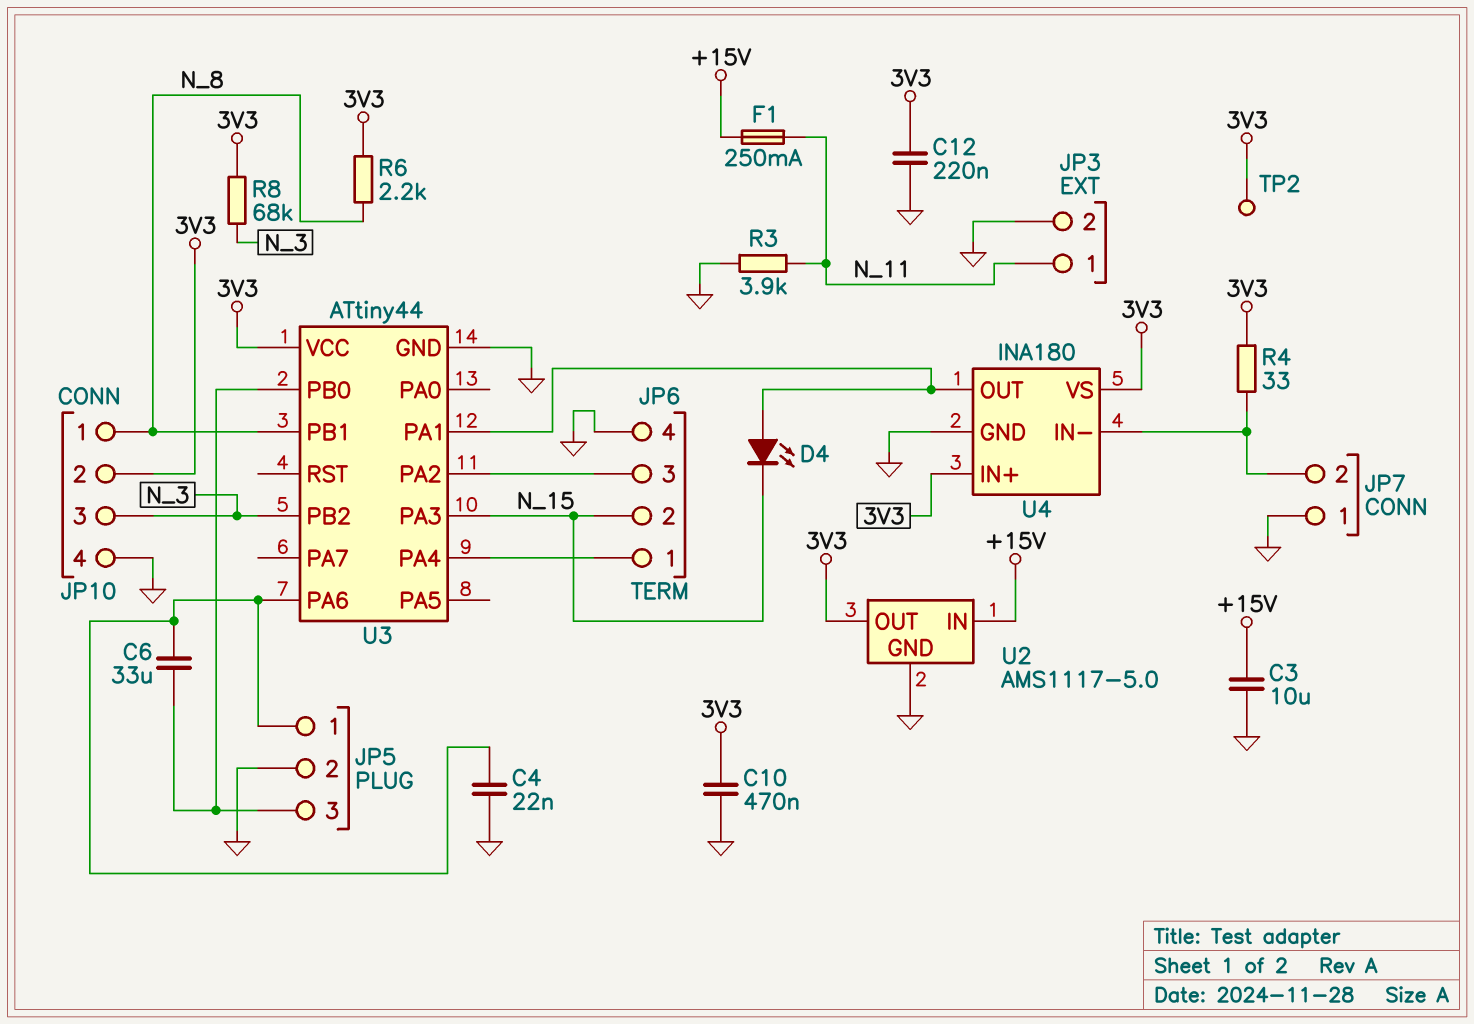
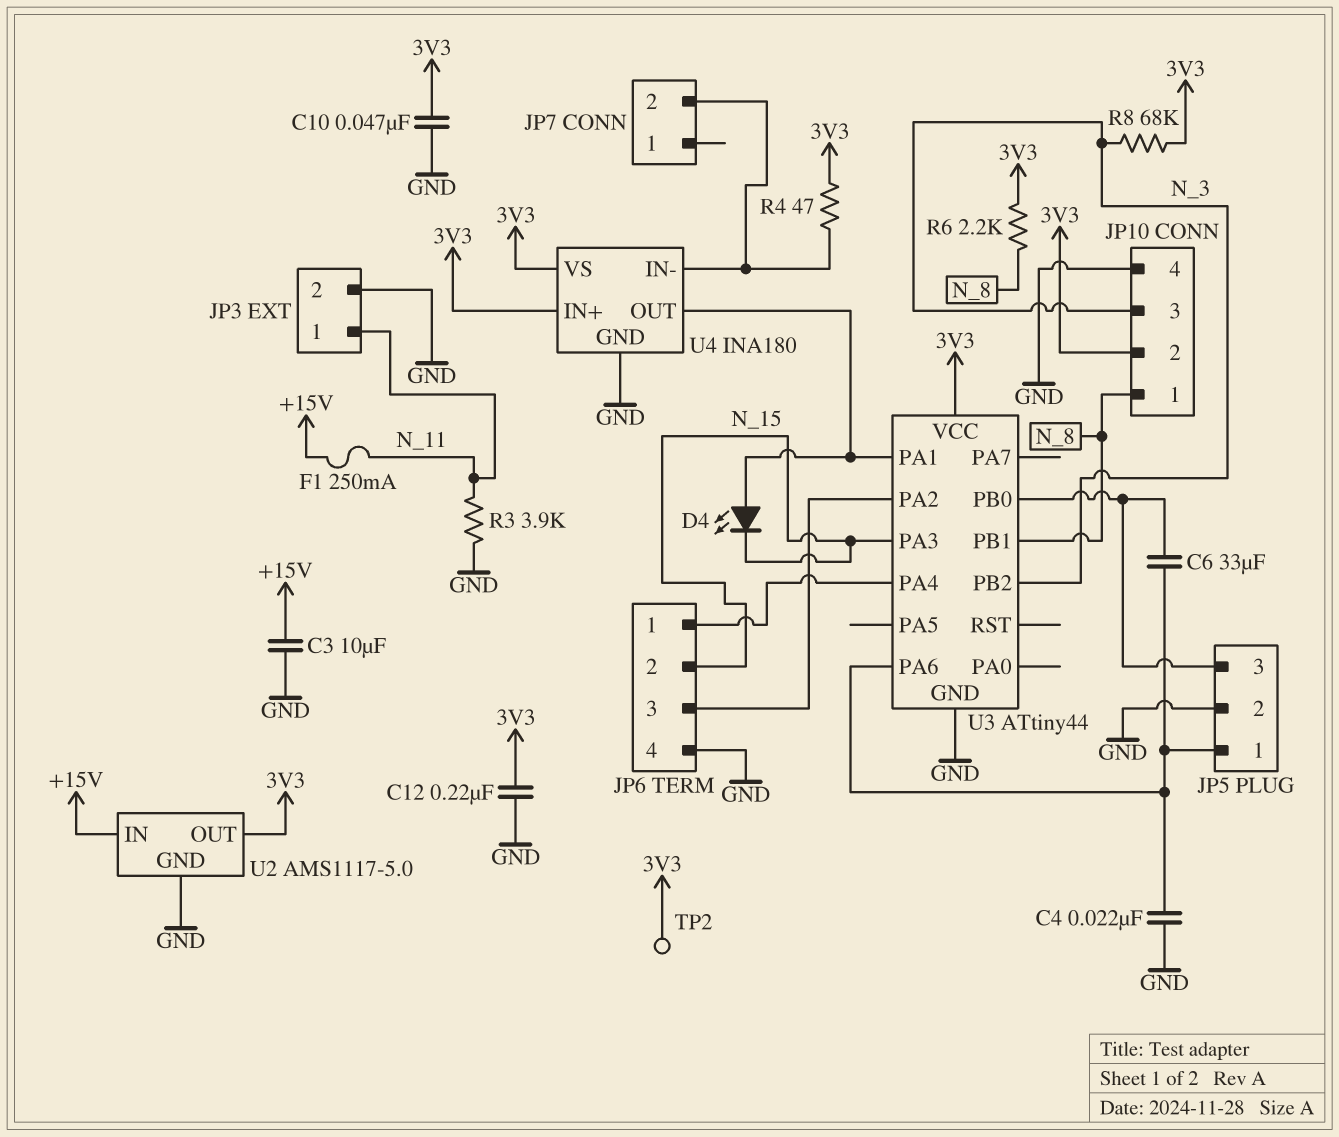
C10: 470nF (3V3, GND) -> 47nF (3V3, GND)
JP7 pin 1: GND -> none
R4: 33 (3V3, JP7/2) -> 47 (3V3, JP7/2)

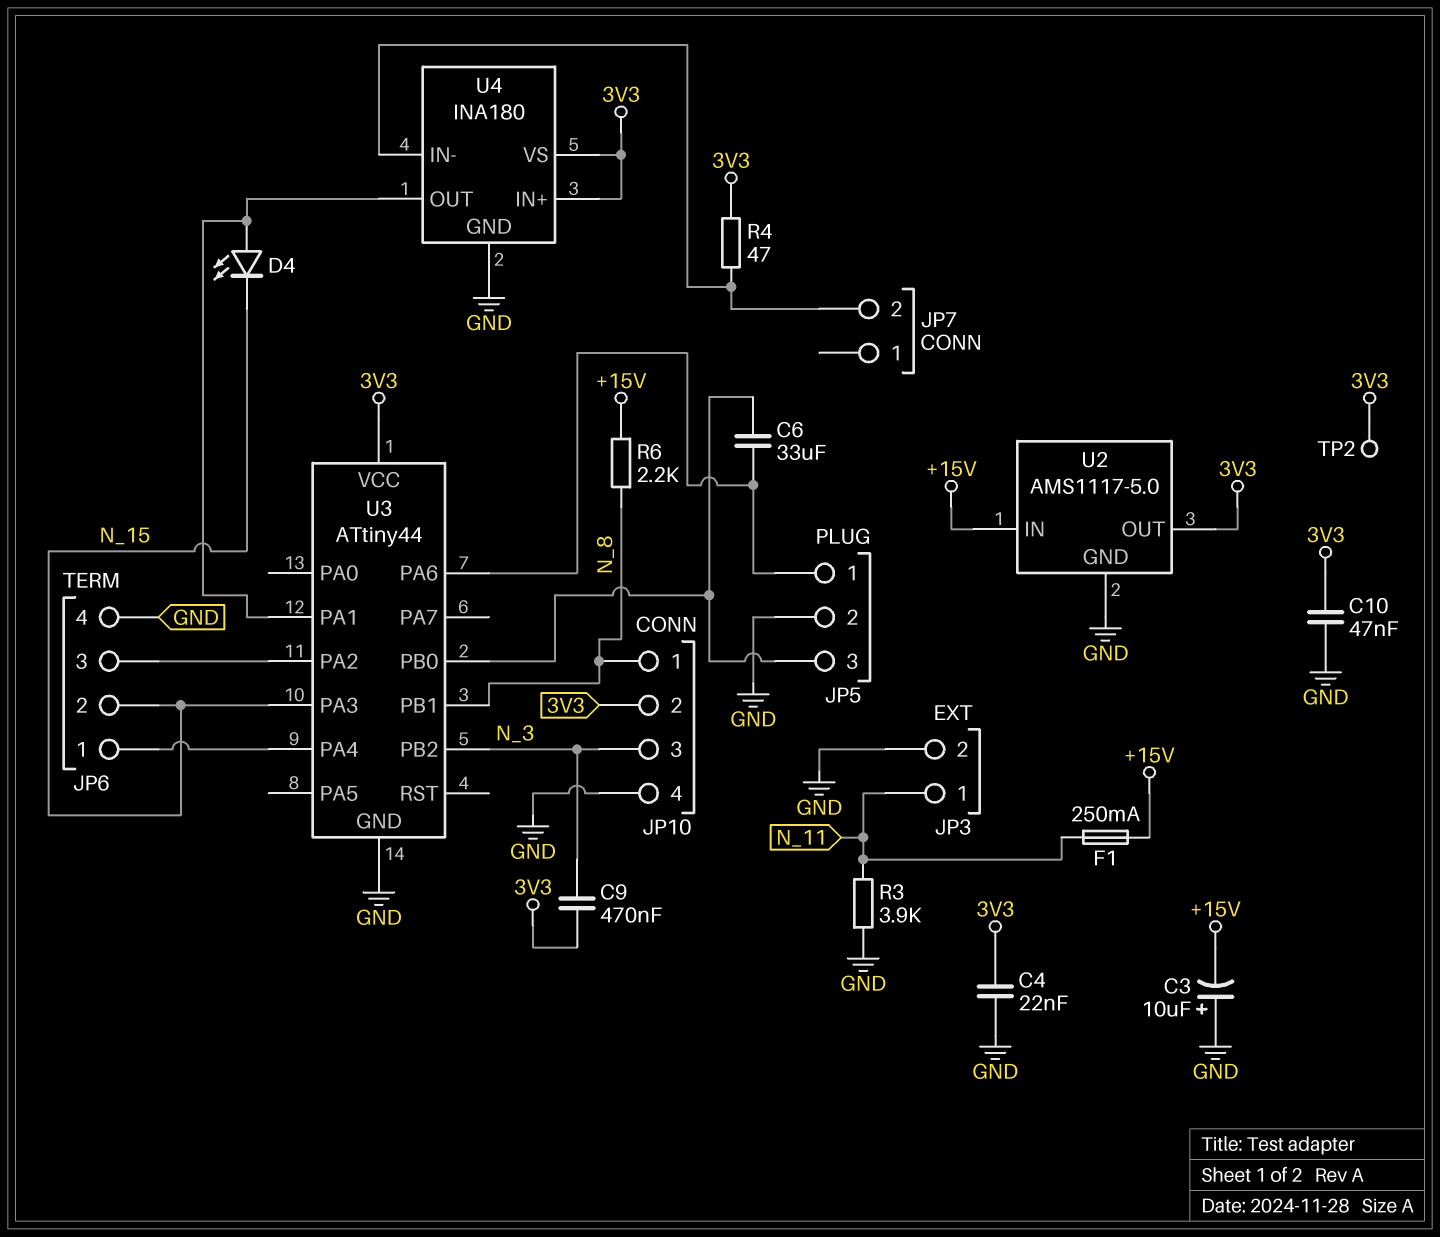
C3: 10uF (+15V, GND) -> 10uF (plus GND, minus +15V)
C4: 22nF (GND, JP5/1) -> 22nF (3V3, GND)
C9: none -> 470nF (3V3, N_3)
C12: 220nF (3V3, GND) -> none
R6: 2.2k (3V3, N_8) -> 2.2k (+15V, N_8)
R8: 68k (3V3, N_3) -> none

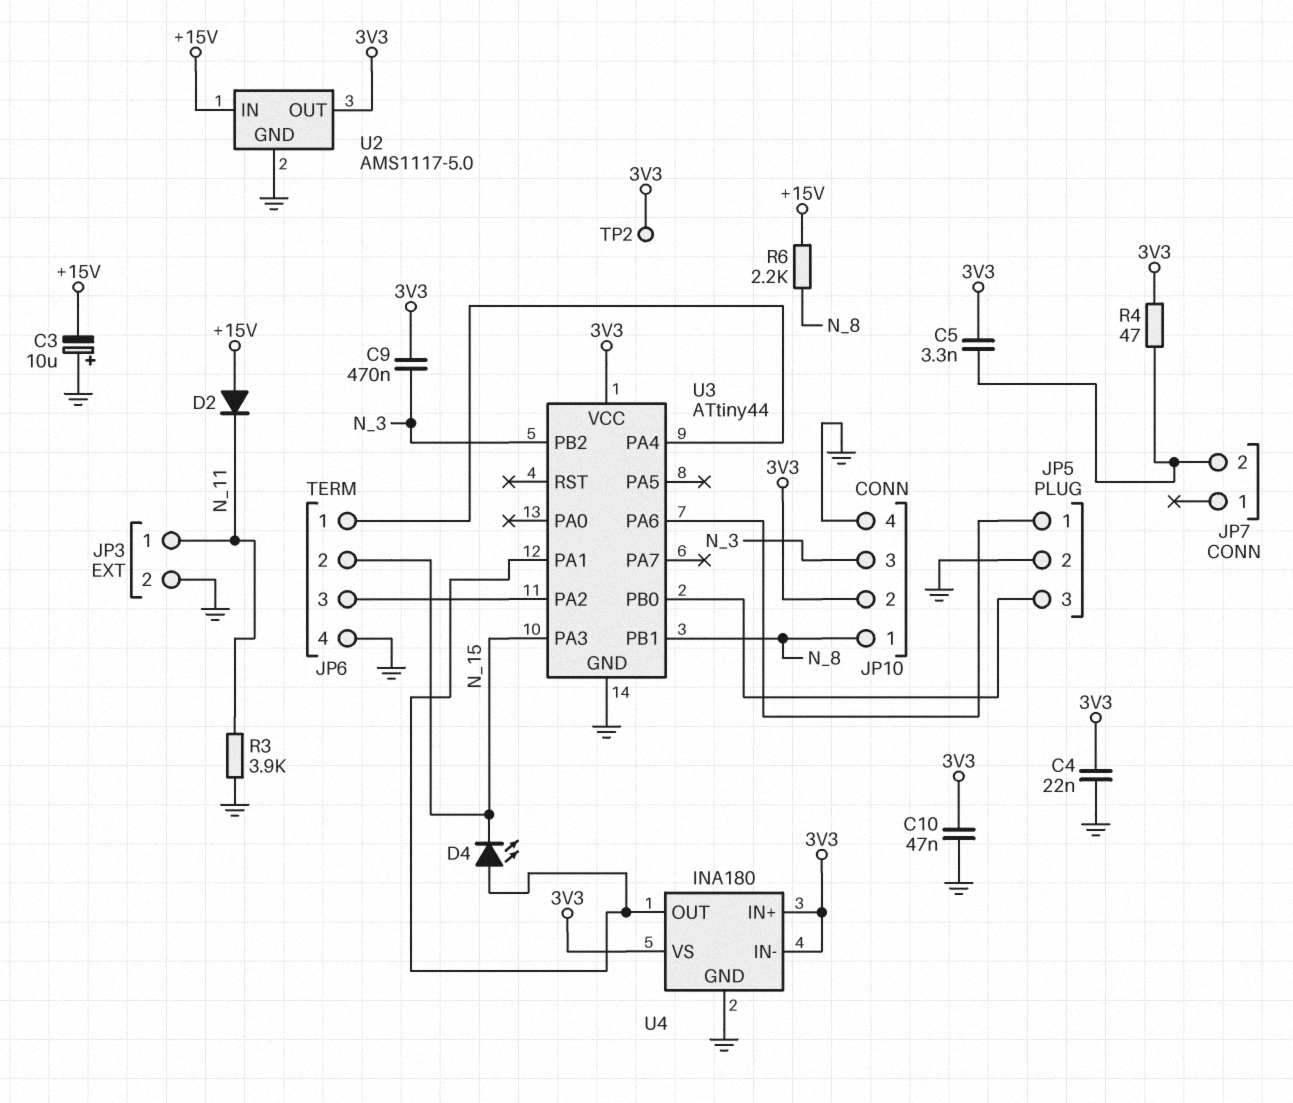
C5: none -> 3.3nF (3V3, JP7/2)
C6: 33uF (JP5/1, JP5/3) -> none
D2: none -> diode (A +15V, K N_11)
F1: 250mA (+15V, N_11) -> none
U4 pin IN-: JP7/2 -> 3V3

